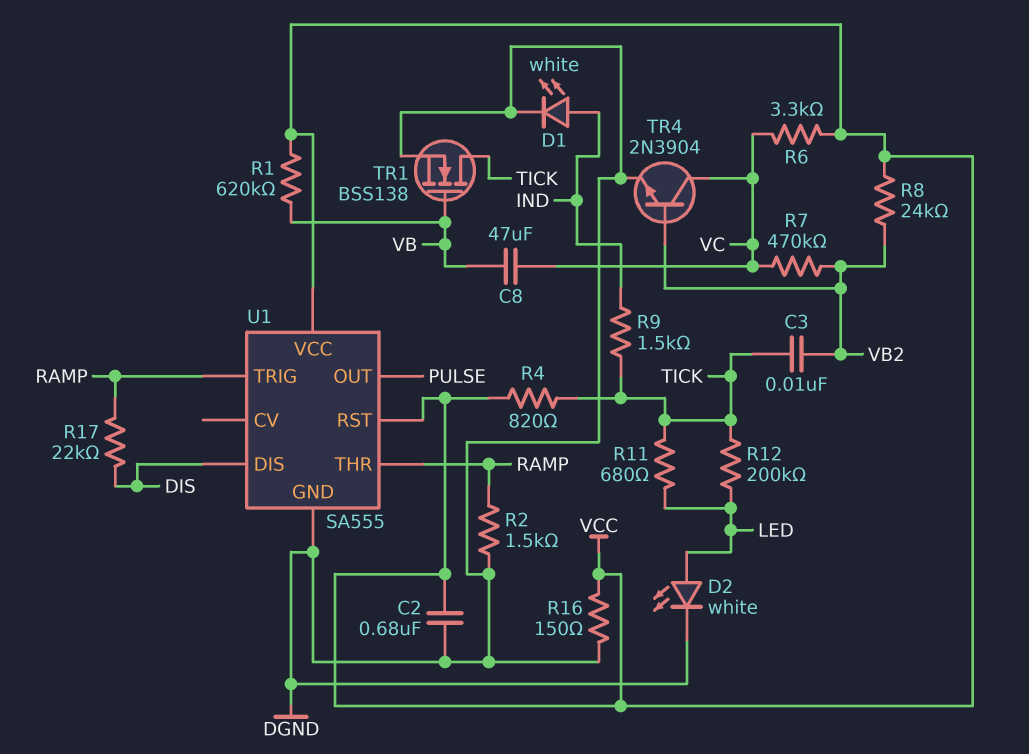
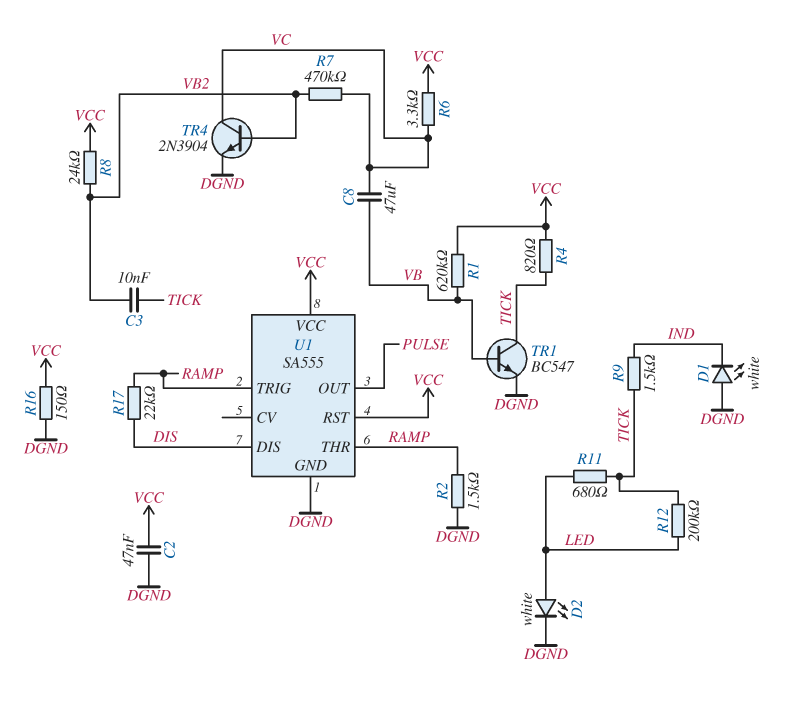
C2: 680nF (DGND, VCC) -> 47nF (DGND, VCC)
D1: LED white (A IND, K DGND) -> LED white (A DGND, K IND)
TR1: NMOS BSS138 (G VB, D TICK, S DGND) -> NPN BC547 (B VB, C TICK, E DGND)

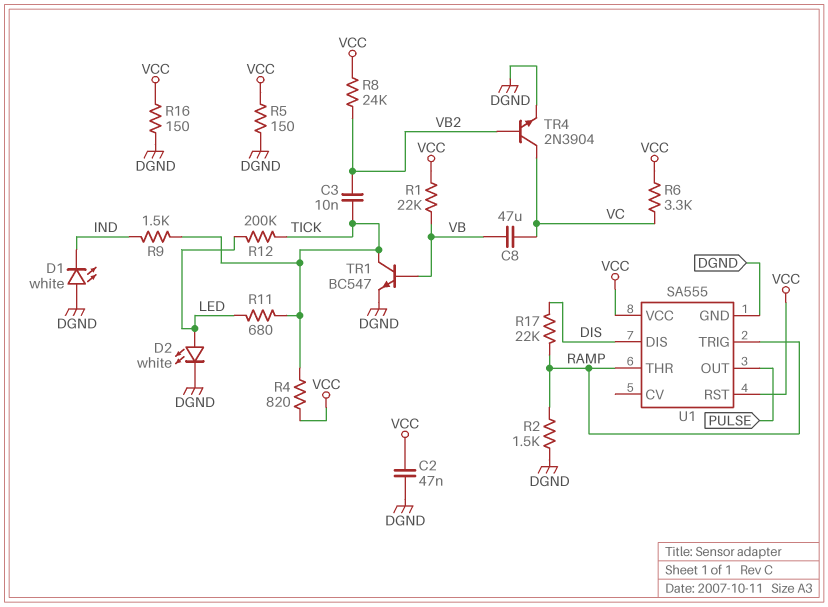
R1: 620k (VB, VCC) -> 22k (VB, VCC)
R5: none -> 150 (DGND, VCC)
R7: 470k (VB2, VC) -> none

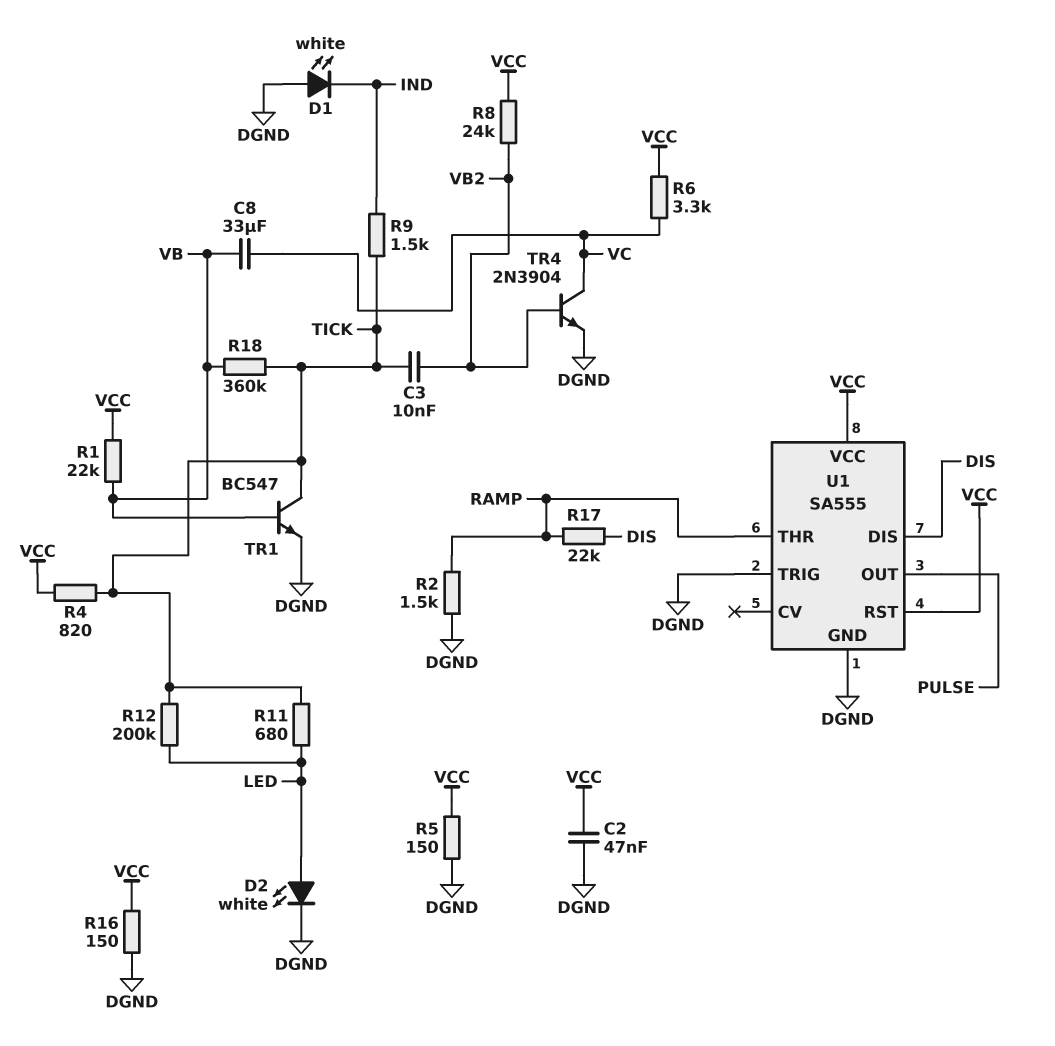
C8: 47uF (VB, VC) -> 33uF (VB, VC)
R18: none -> 360k (TICK, VB)
U1 pin TRIG: RAMP -> DGND

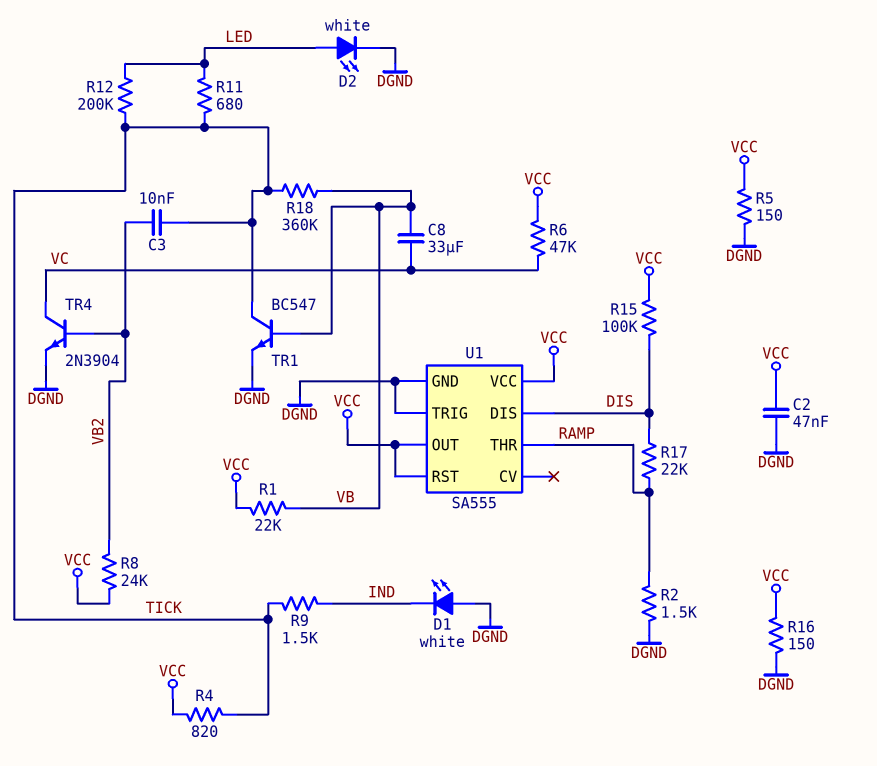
R6: 3.3k (VC, VCC) -> 47k (VC, VCC)
R15: none -> 100k (DIS, VCC)
U1 pin OUT: PULSE -> VCC

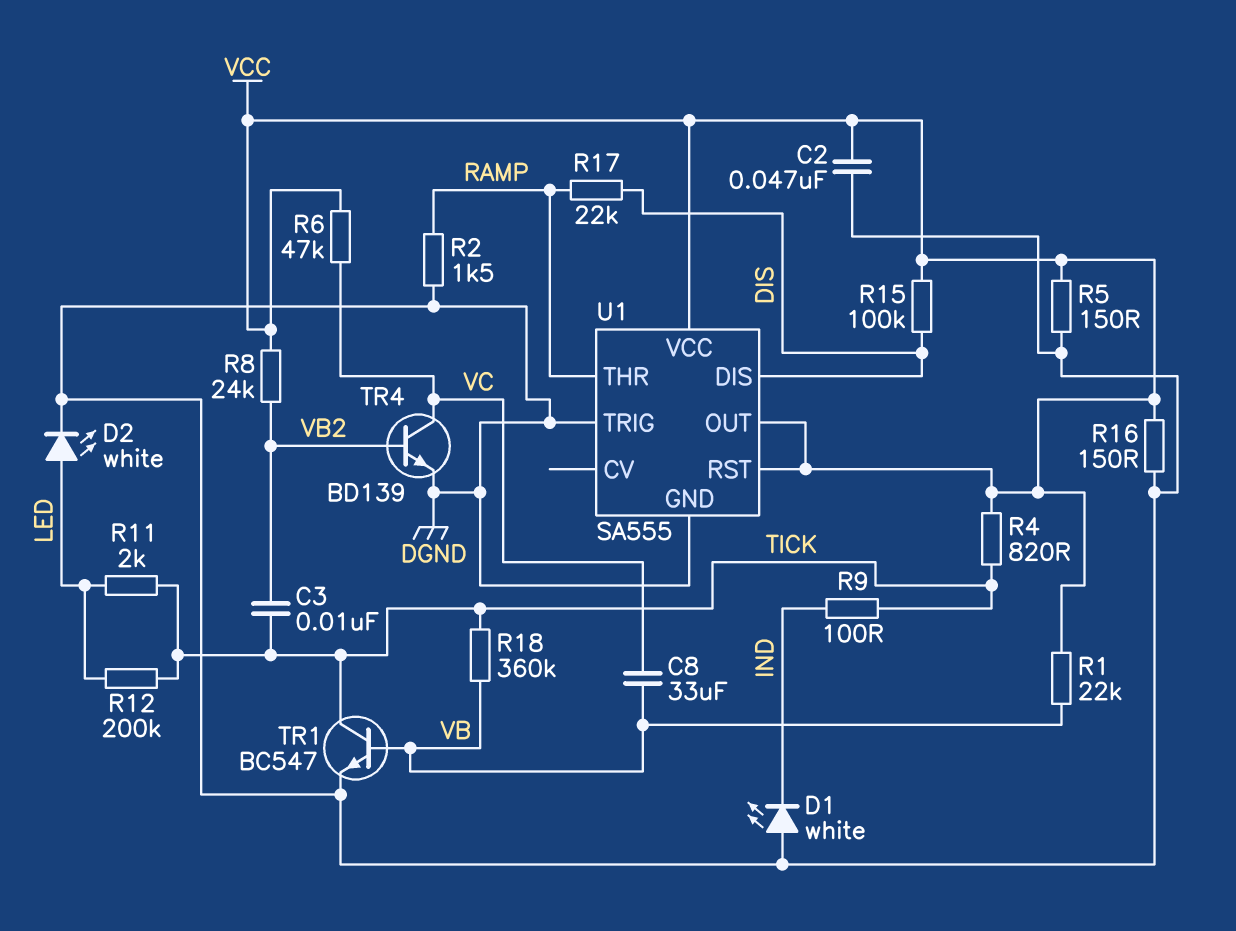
R9: 1.5k (IND, TICK) -> 100 (IND, TICK)
R11: 680 (LED, TICK) -> 2k (LED, TICK)
TR4: NPN 2N3904 (B VB2, C VC, E DGND) -> NPN BD139 (B VB2, C VC, E DGND)

